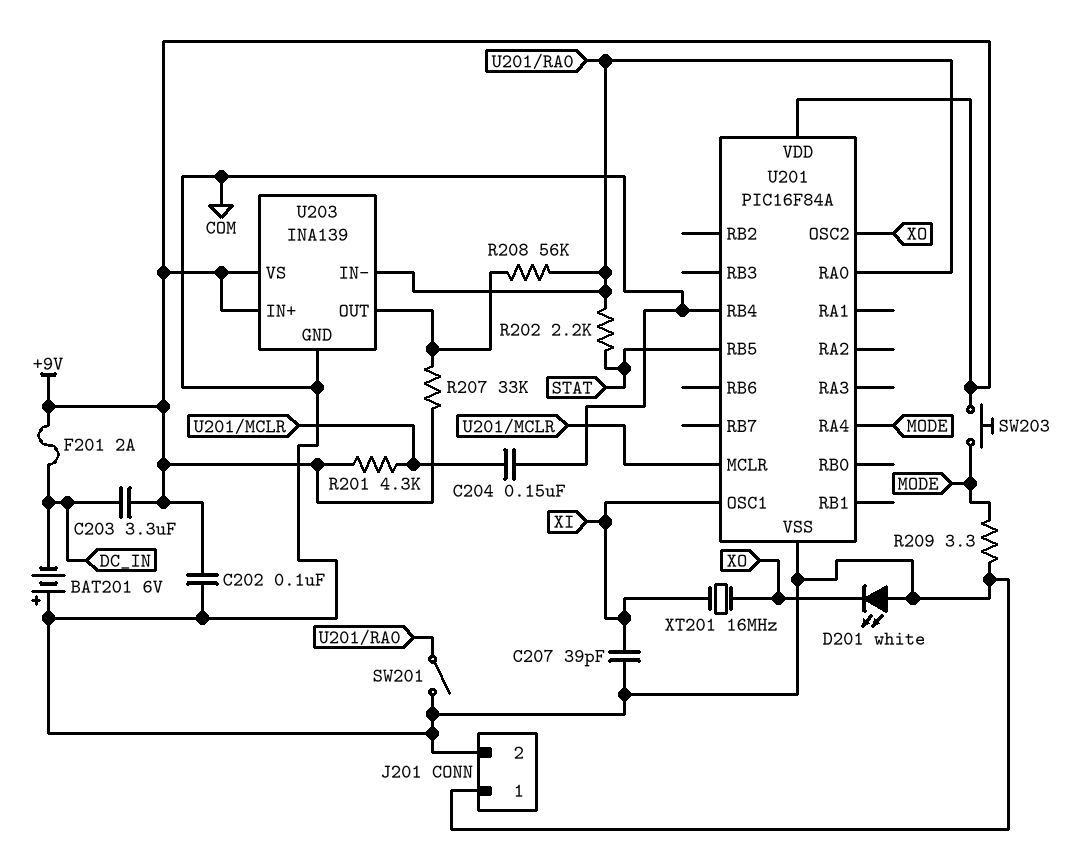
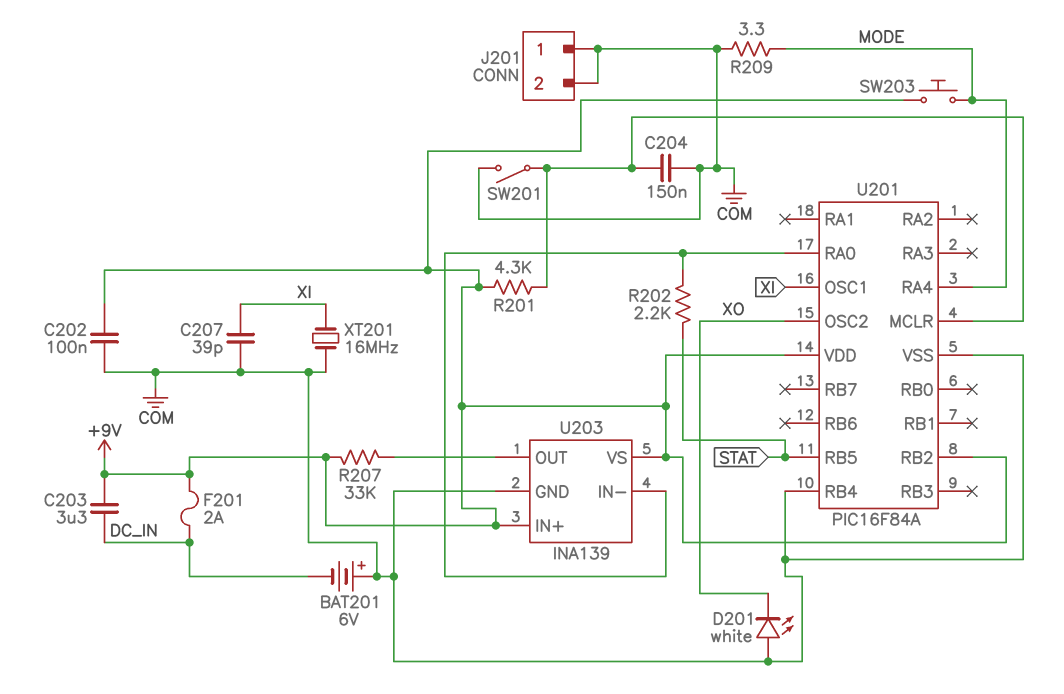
R208: 56k (U201/RA0, U203/OUT) -> none
SW201: switch (COM, U201/RA0) -> switch (COM, U201/MCLR)
U201 pin RB2: none -> +9V
XT201: 16MHz (XI, XO) -> 16MHz (COM, XI)

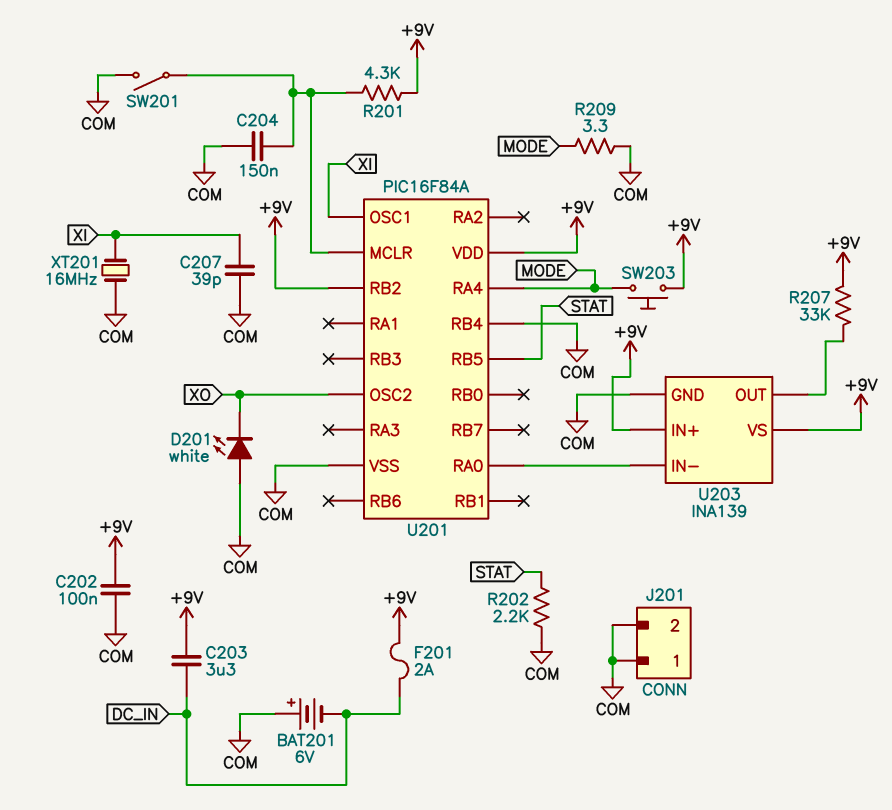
R202: 2.2k (STAT, U201/RA0) -> 2.2k (COM, STAT)

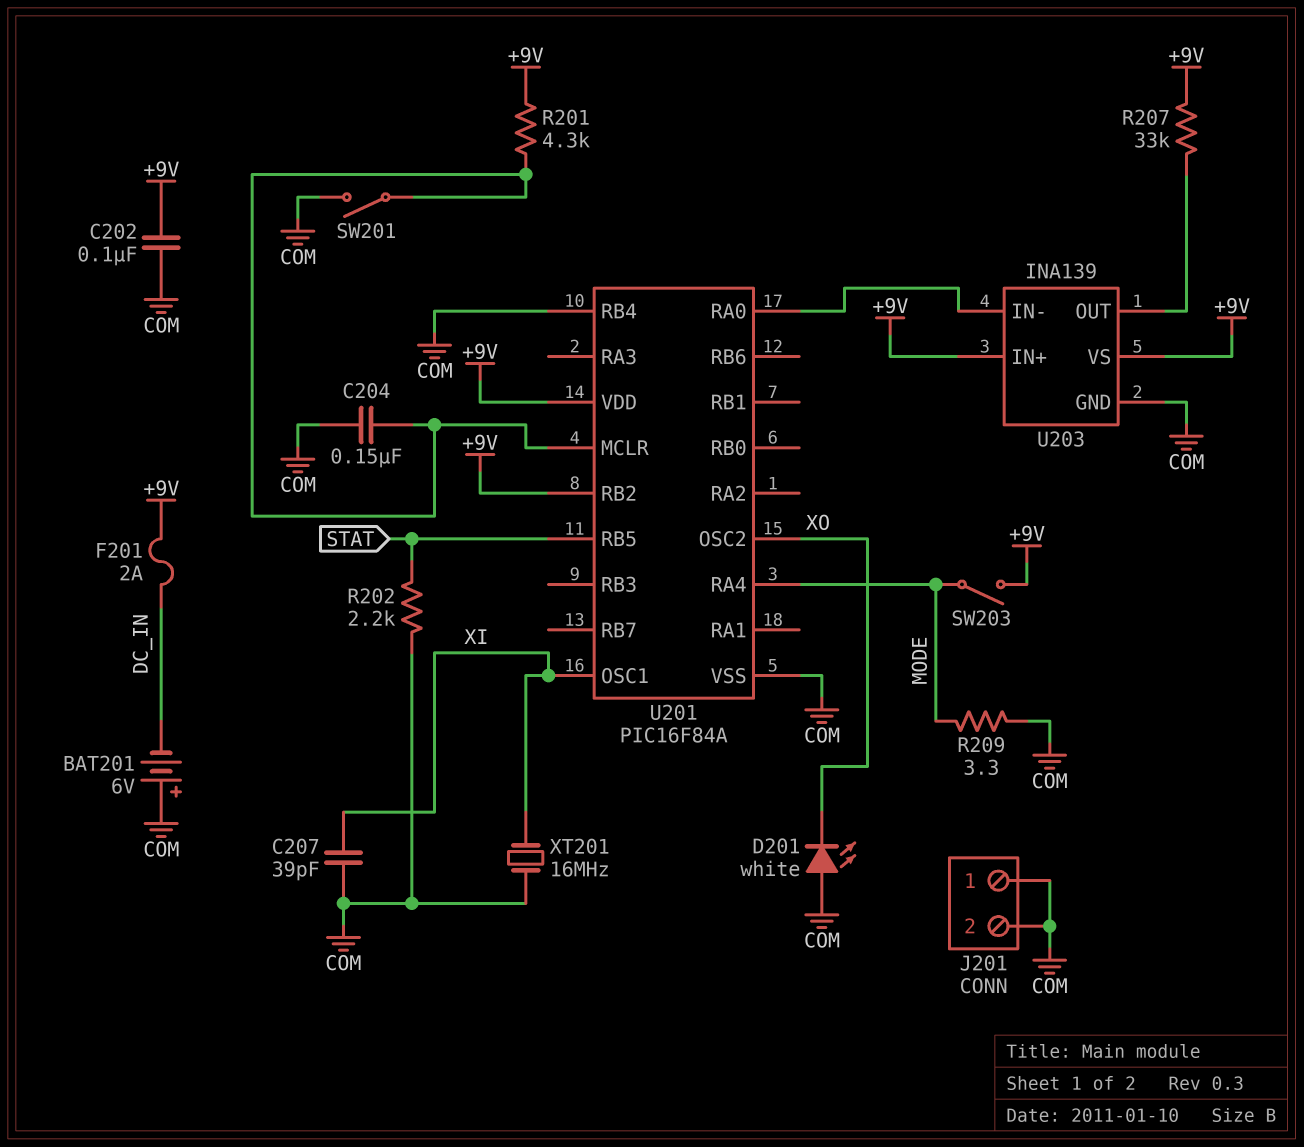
C203: 3.3uF (+9V, DC_IN) -> none
SW203: button (+9V, MODE) -> switch (+9V, MODE)

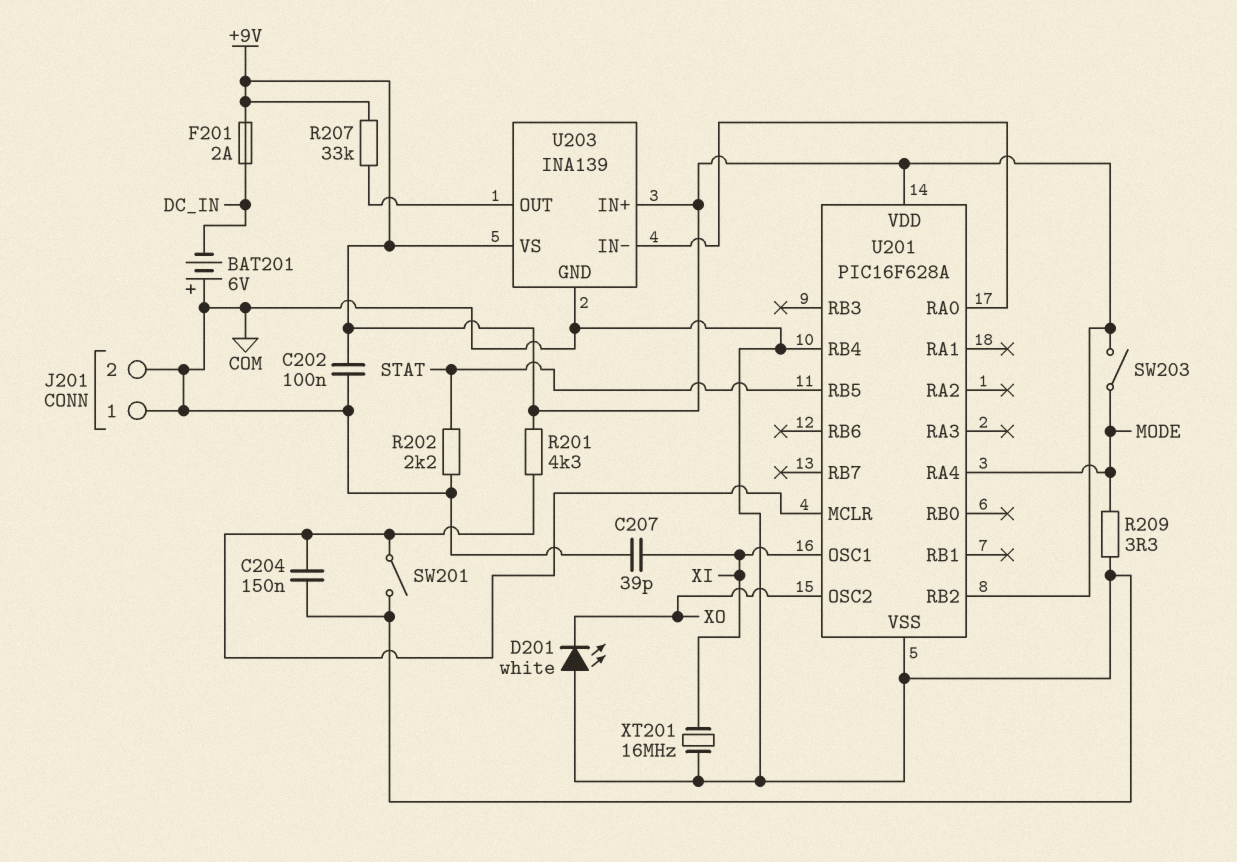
U201: PIC16F84A -> PIC16F628A

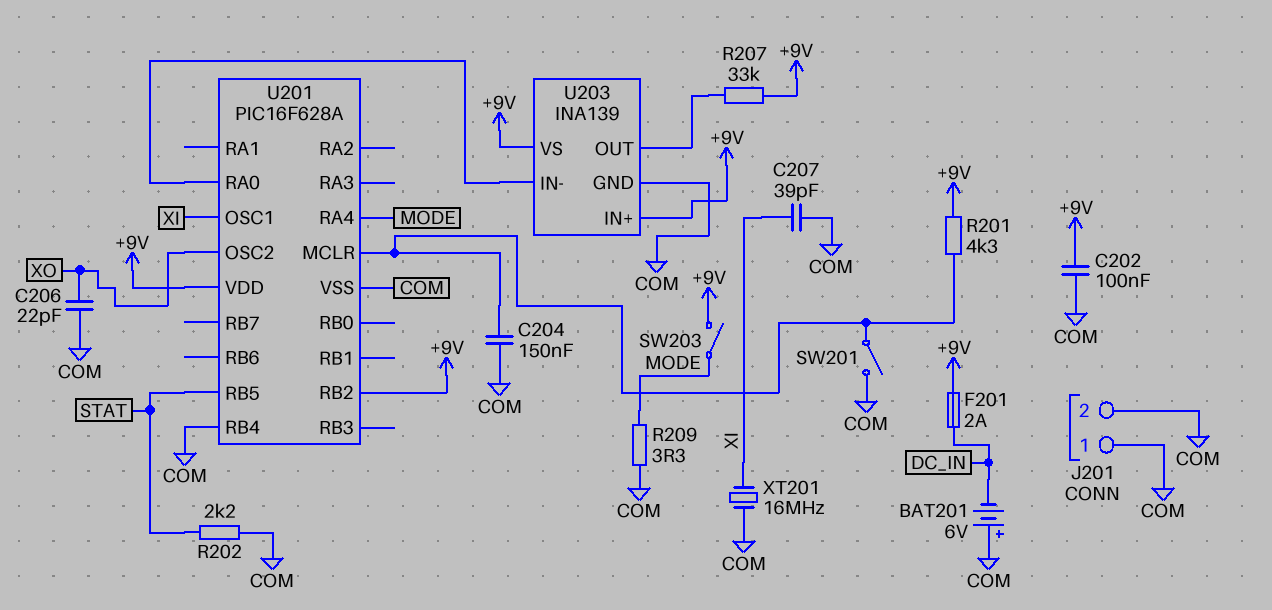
C206: none -> 22pF (COM, XO)
D201: LED white (A COM, K XO) -> none

